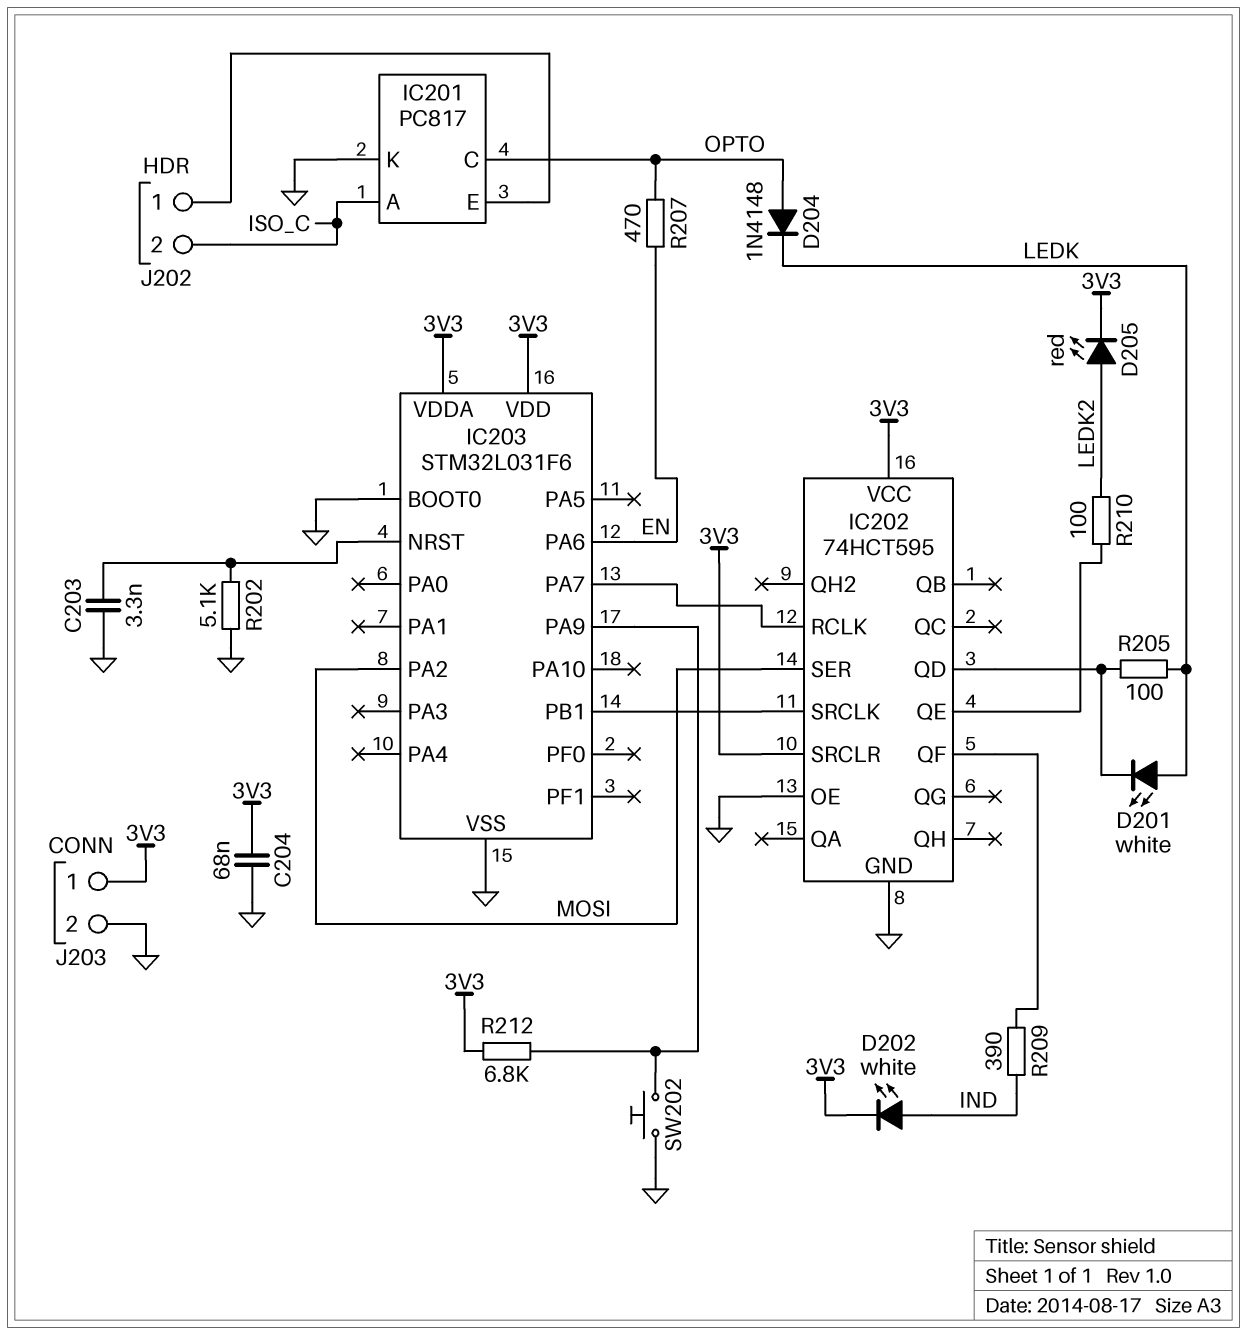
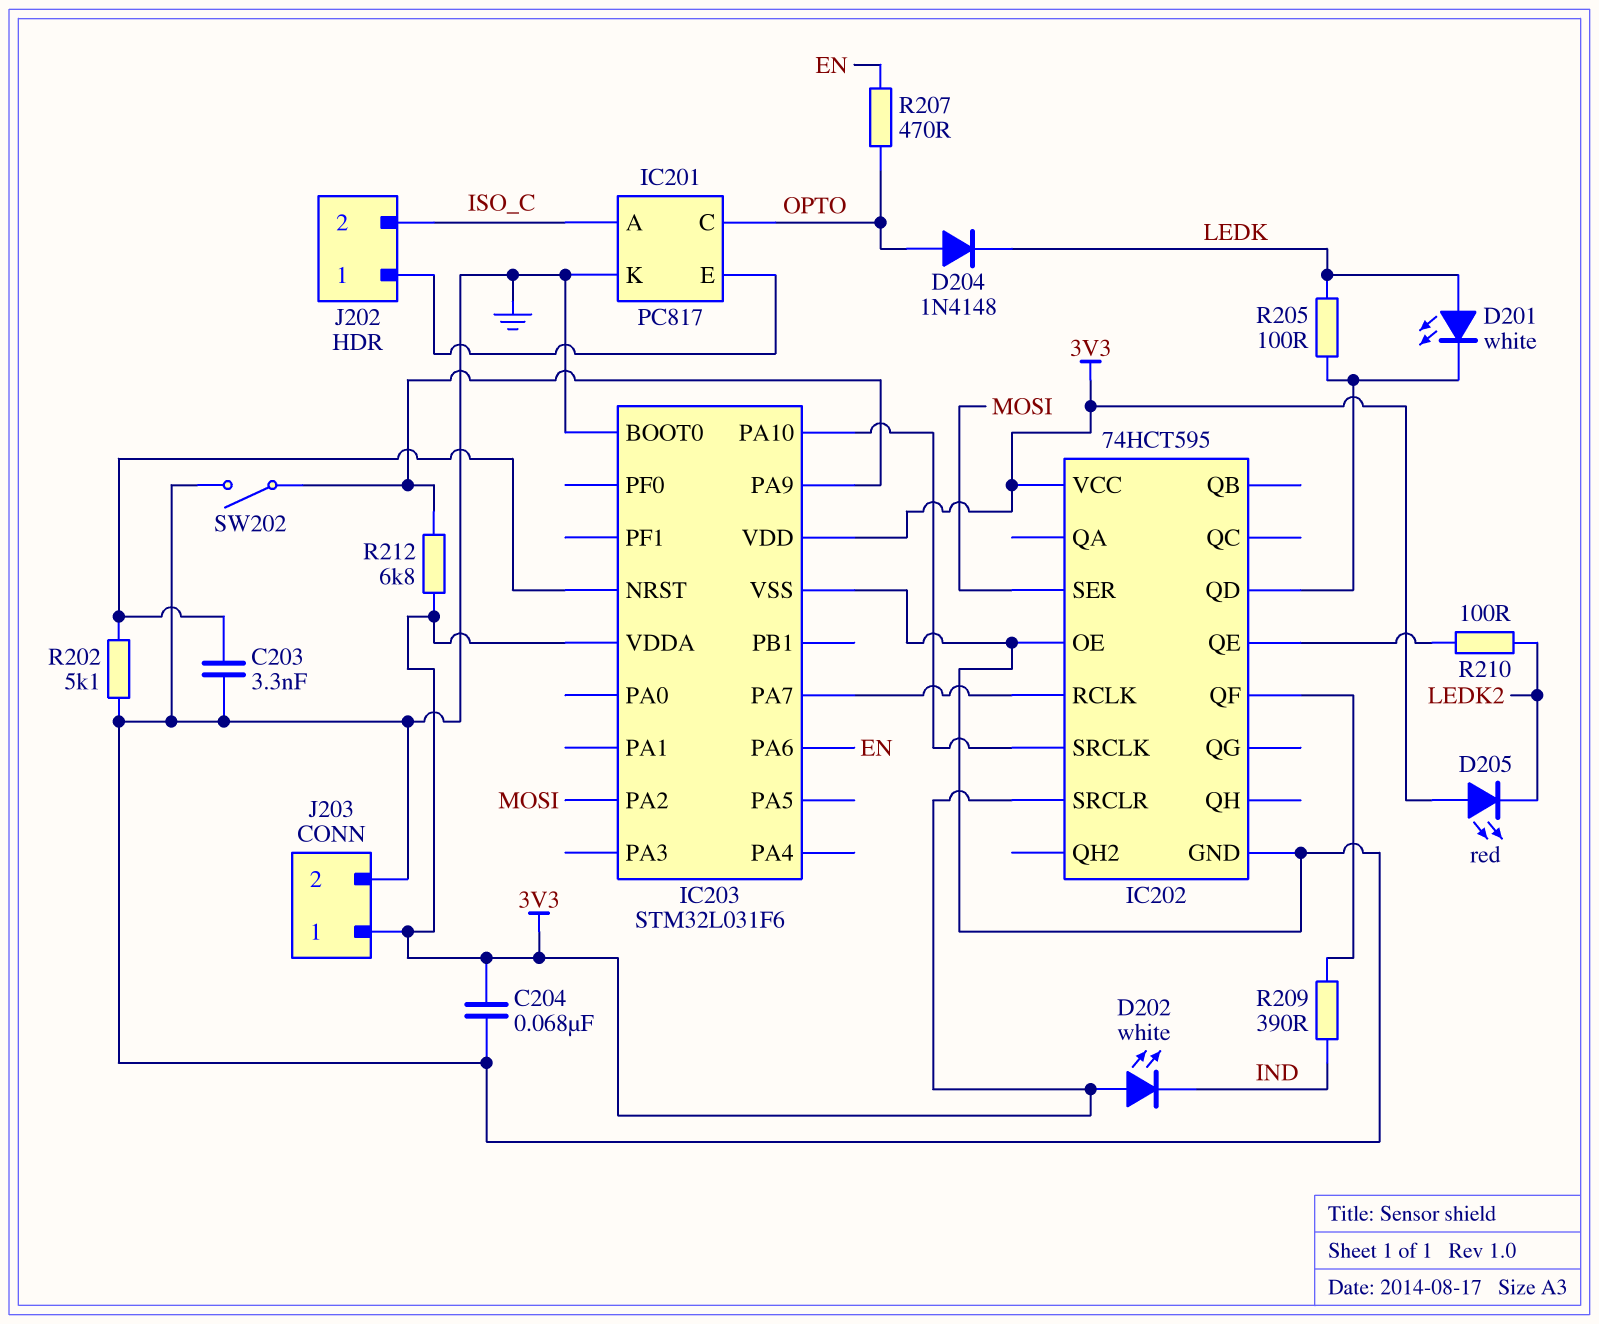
D202: LED white (A IND, K 3V3) -> LED white (A 3V3, K IND)
D205: LED red (A LEDK2, K 3V3) -> LED red (A 3V3, K LEDK2)
IC203 pin PA10: none -> IC202/SRCLK
IC203 pin PB1: IC202/SRCLK -> none
SW202: button (GND, IC203/PA9) -> switch (GND, IC203/PA9)

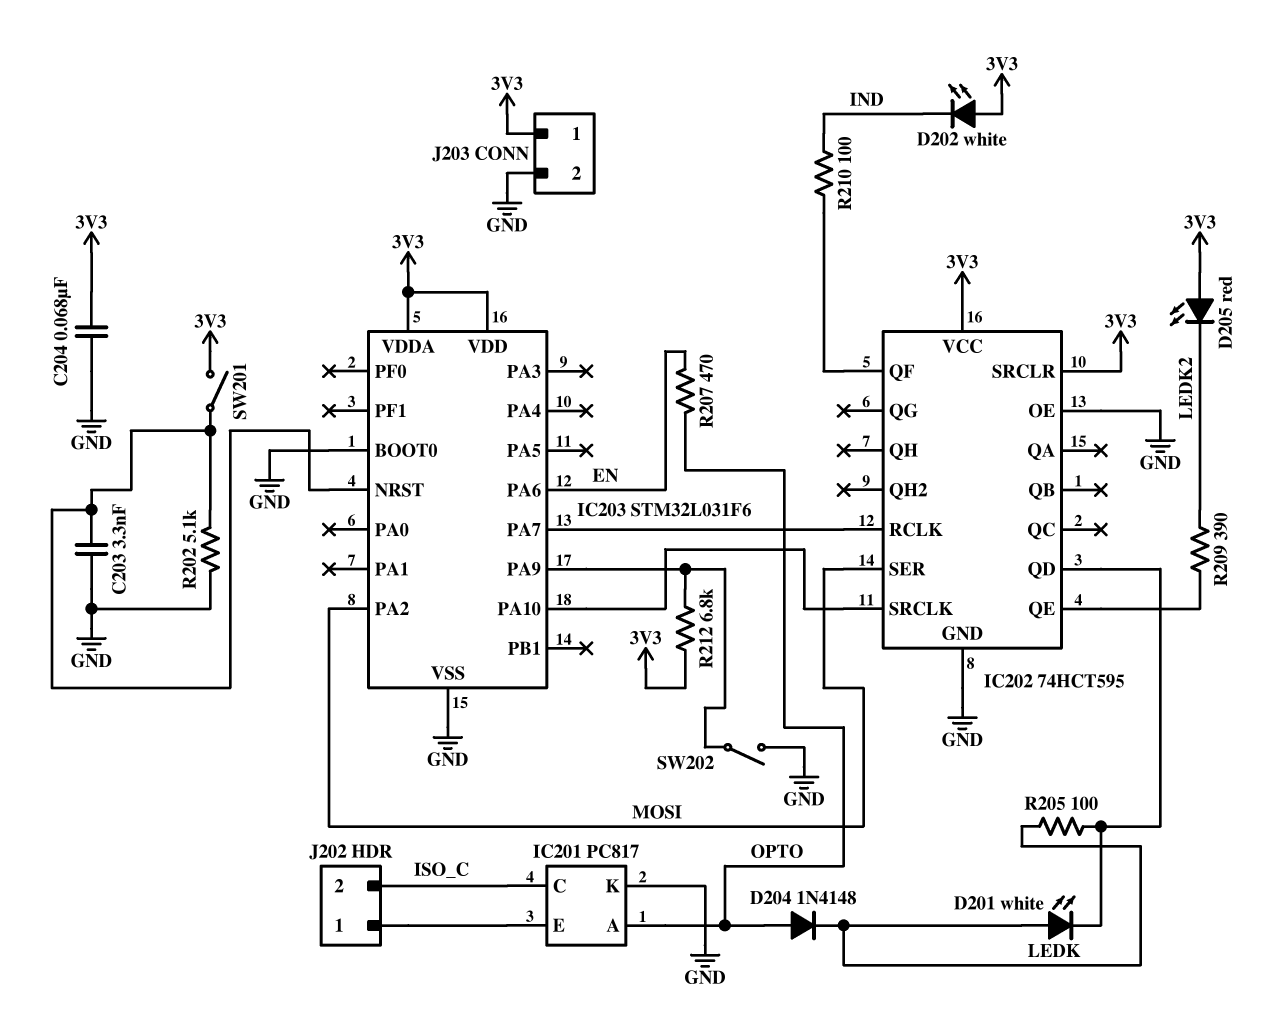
IC201 pin A: ISO_C -> OPTO
IC201 pin C: OPTO -> ISO_C
R209: 390 (IC202/QF, IND) -> 390 (IC202/QE, LEDK2)
R210: 100 (IC202/QE, LEDK2) -> 100 (IC202/QF, IND)
SW201: none -> switch (3V3, IC203/NRST)

